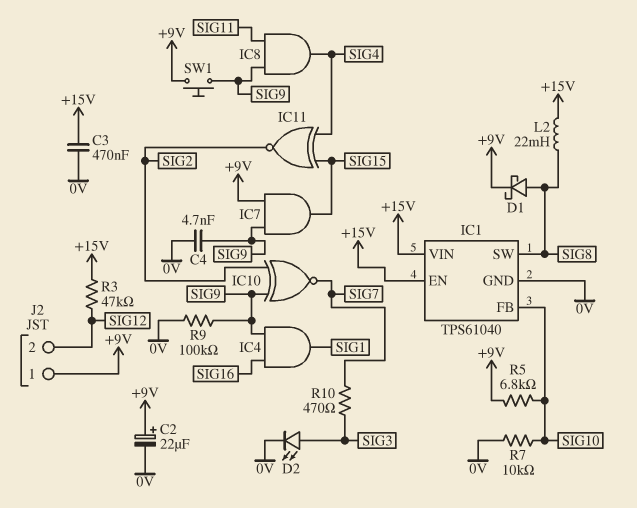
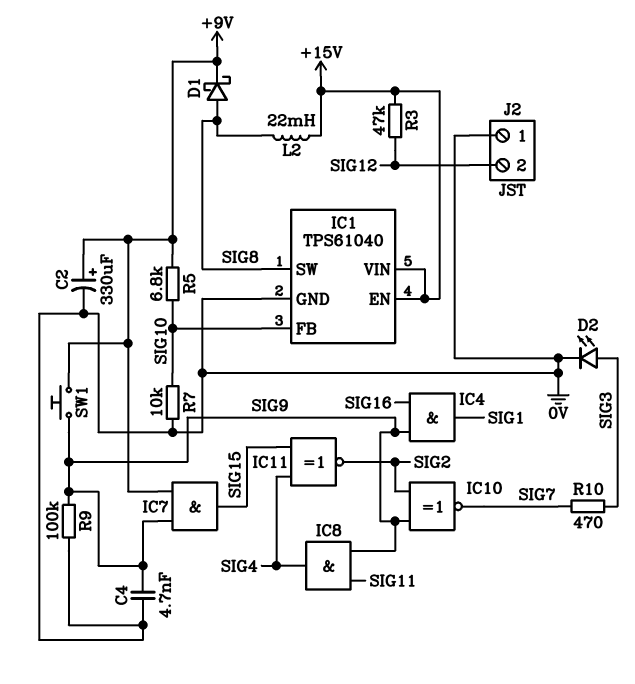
C2: 22uF (plus +9V, minus 0V) -> 330uF (plus +9V, minus 0V)
C3: 470nF (+15V, 0V) -> none
J2 pin 1: +9V -> 0V

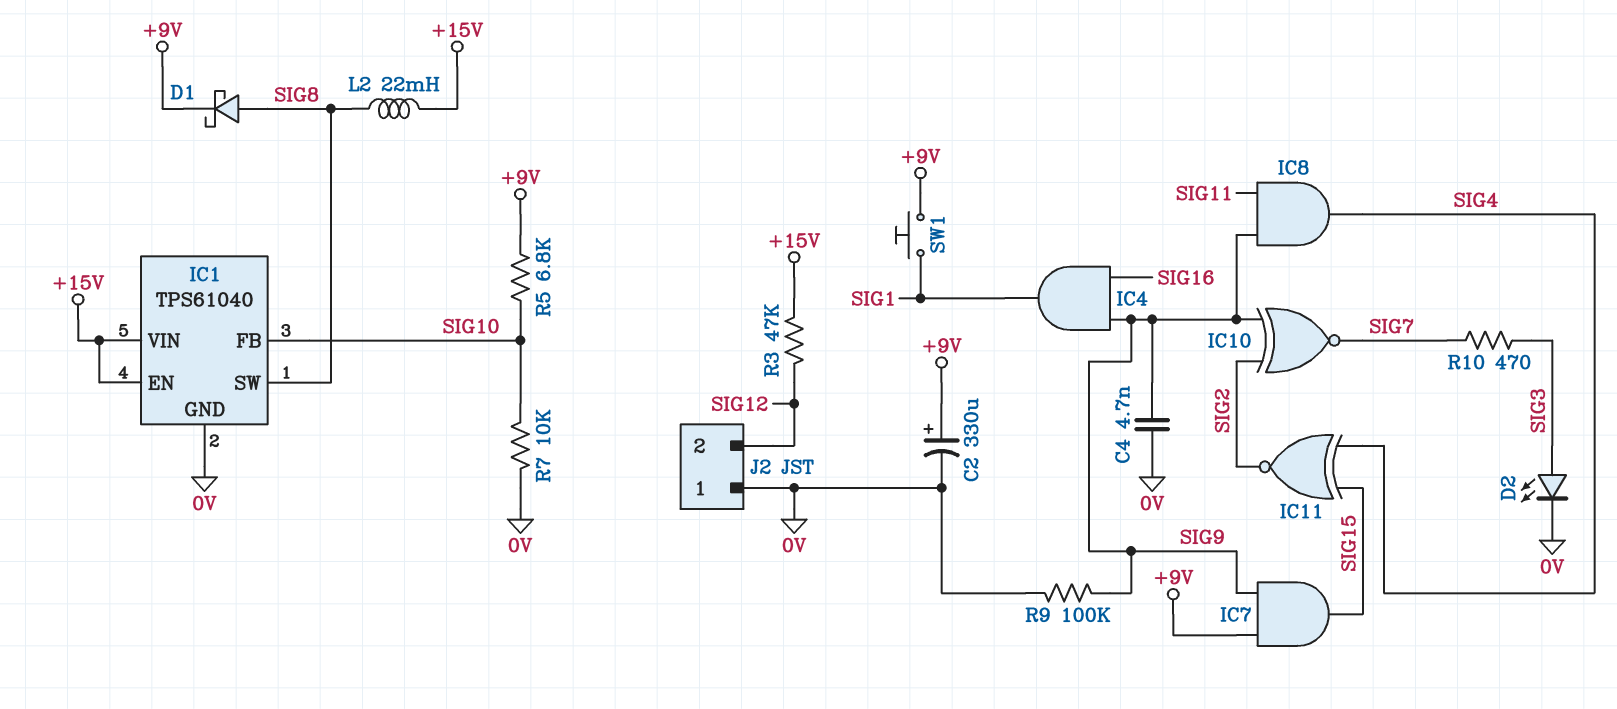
SW1: button (+9V, SIG9) -> button (+9V, SIG1)

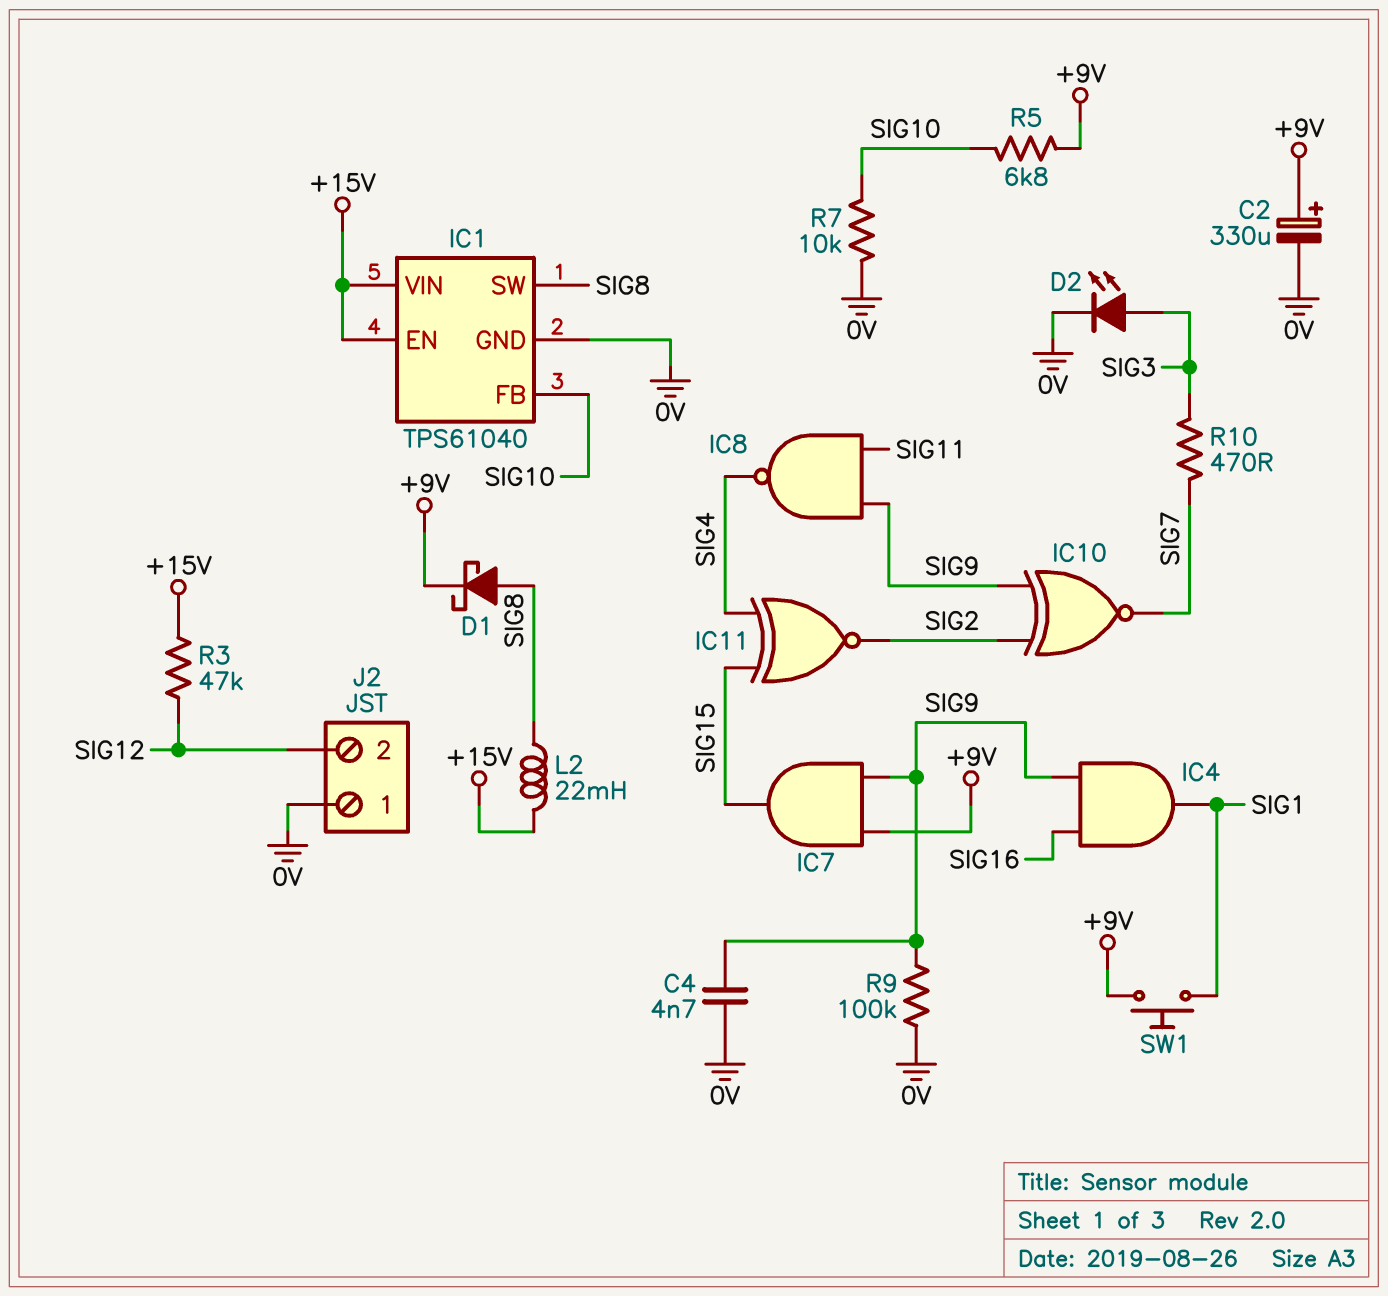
IC8: AND (in SIG9, in SIG11, out SIG4) -> NAND (in SIG9, in SIG11, out SIG4)

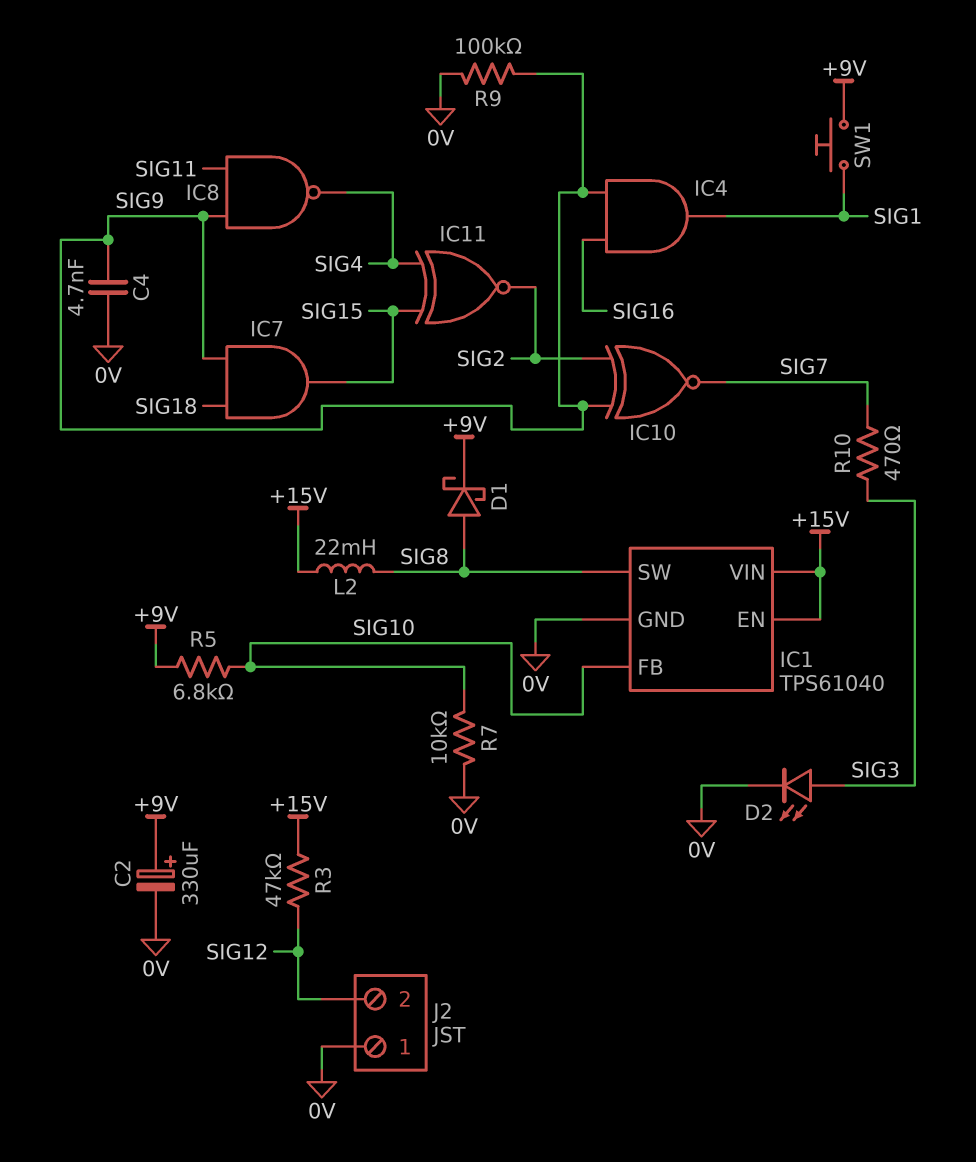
IC7: AND (in +9V, in SIG9, out SIG15) -> AND (in SIG9, in SIG18, out SIG15)

